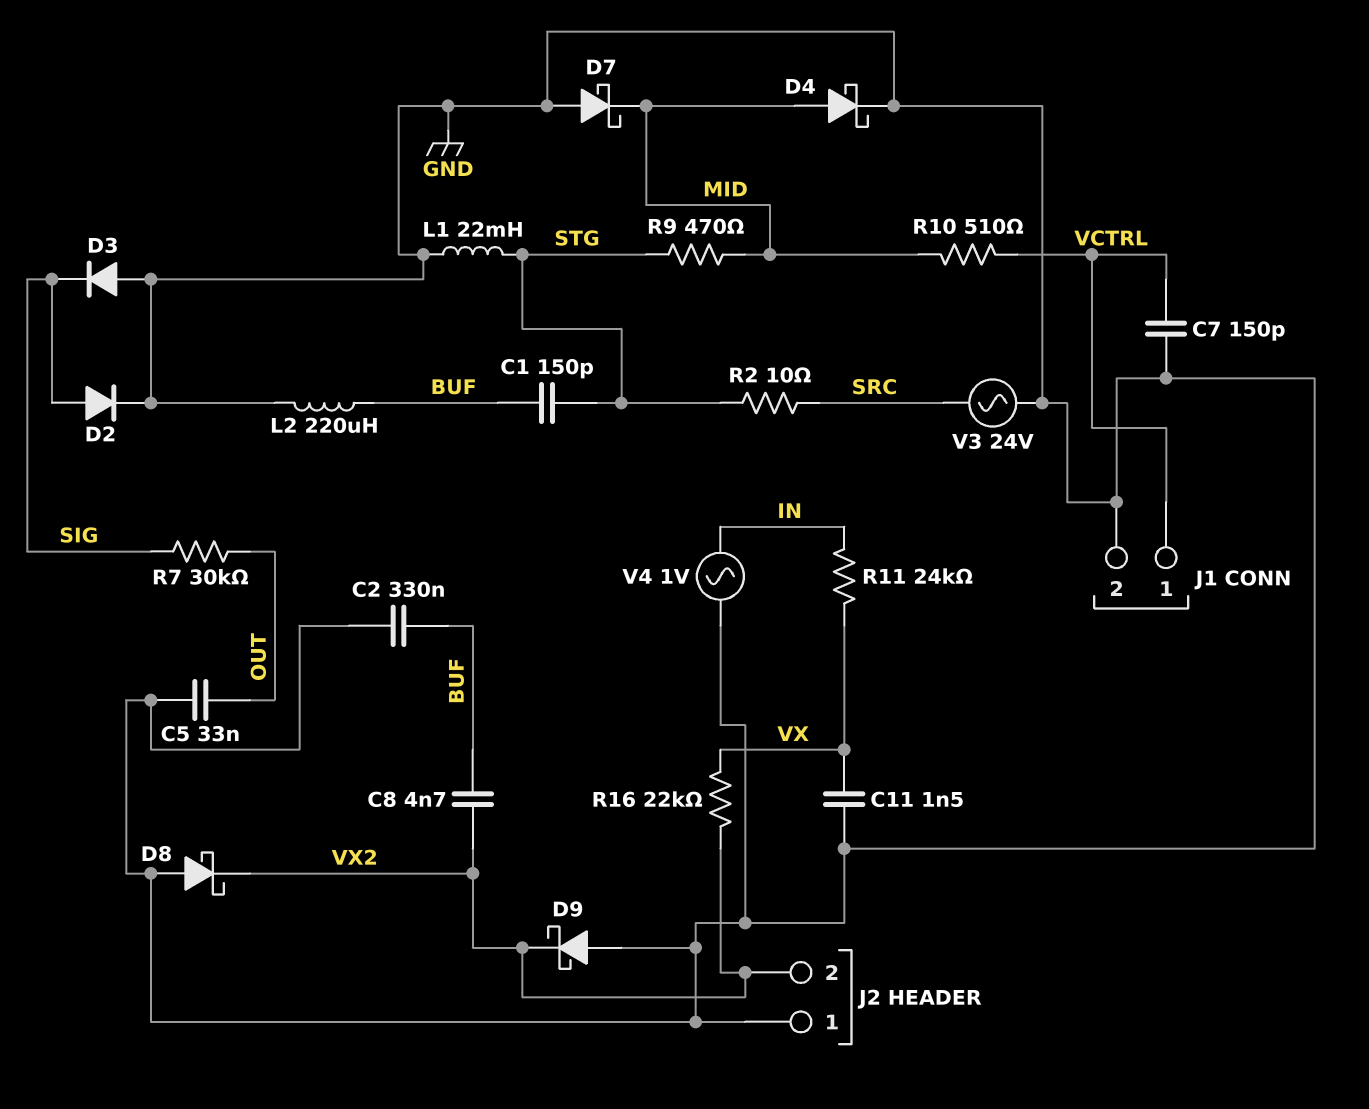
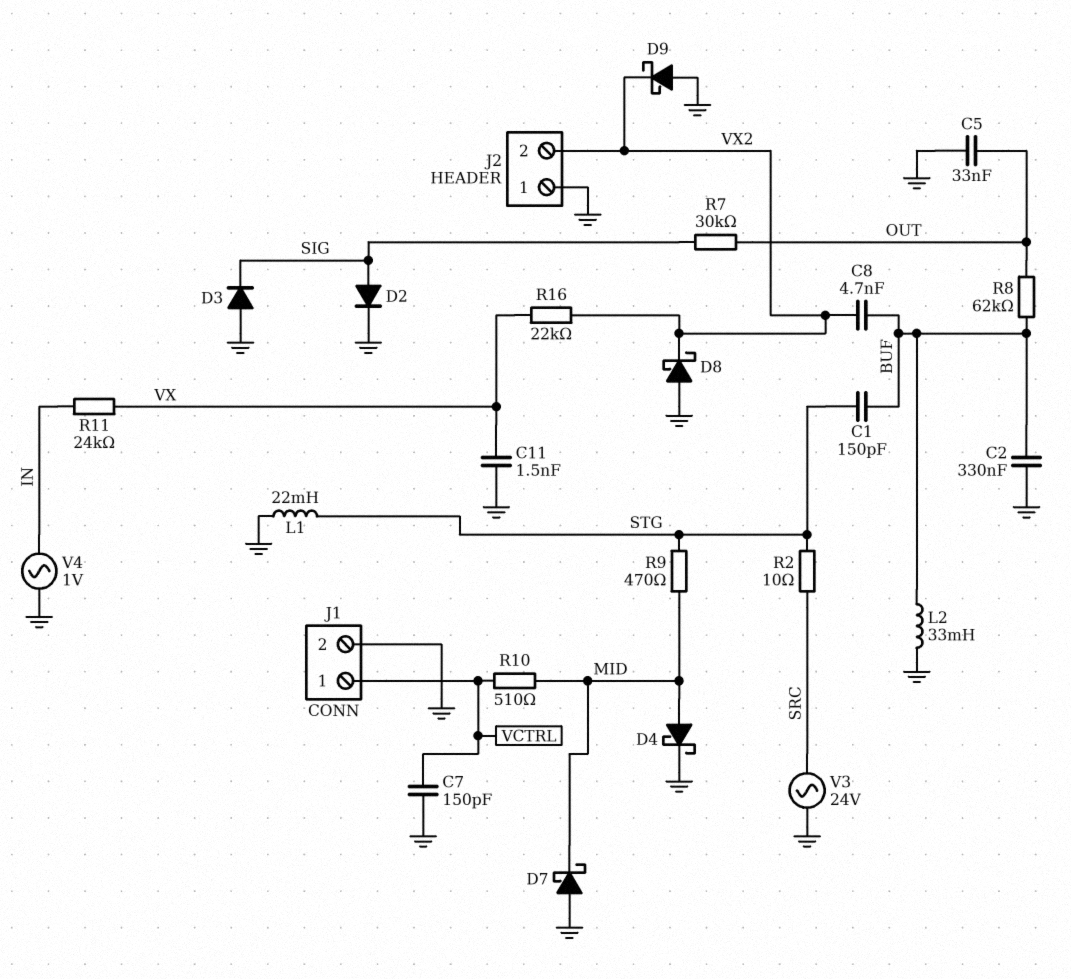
L2: 220uH (BUF, GND) -> 33mH (BUF, GND)
R8: none -> 62k (BUF, OUT)

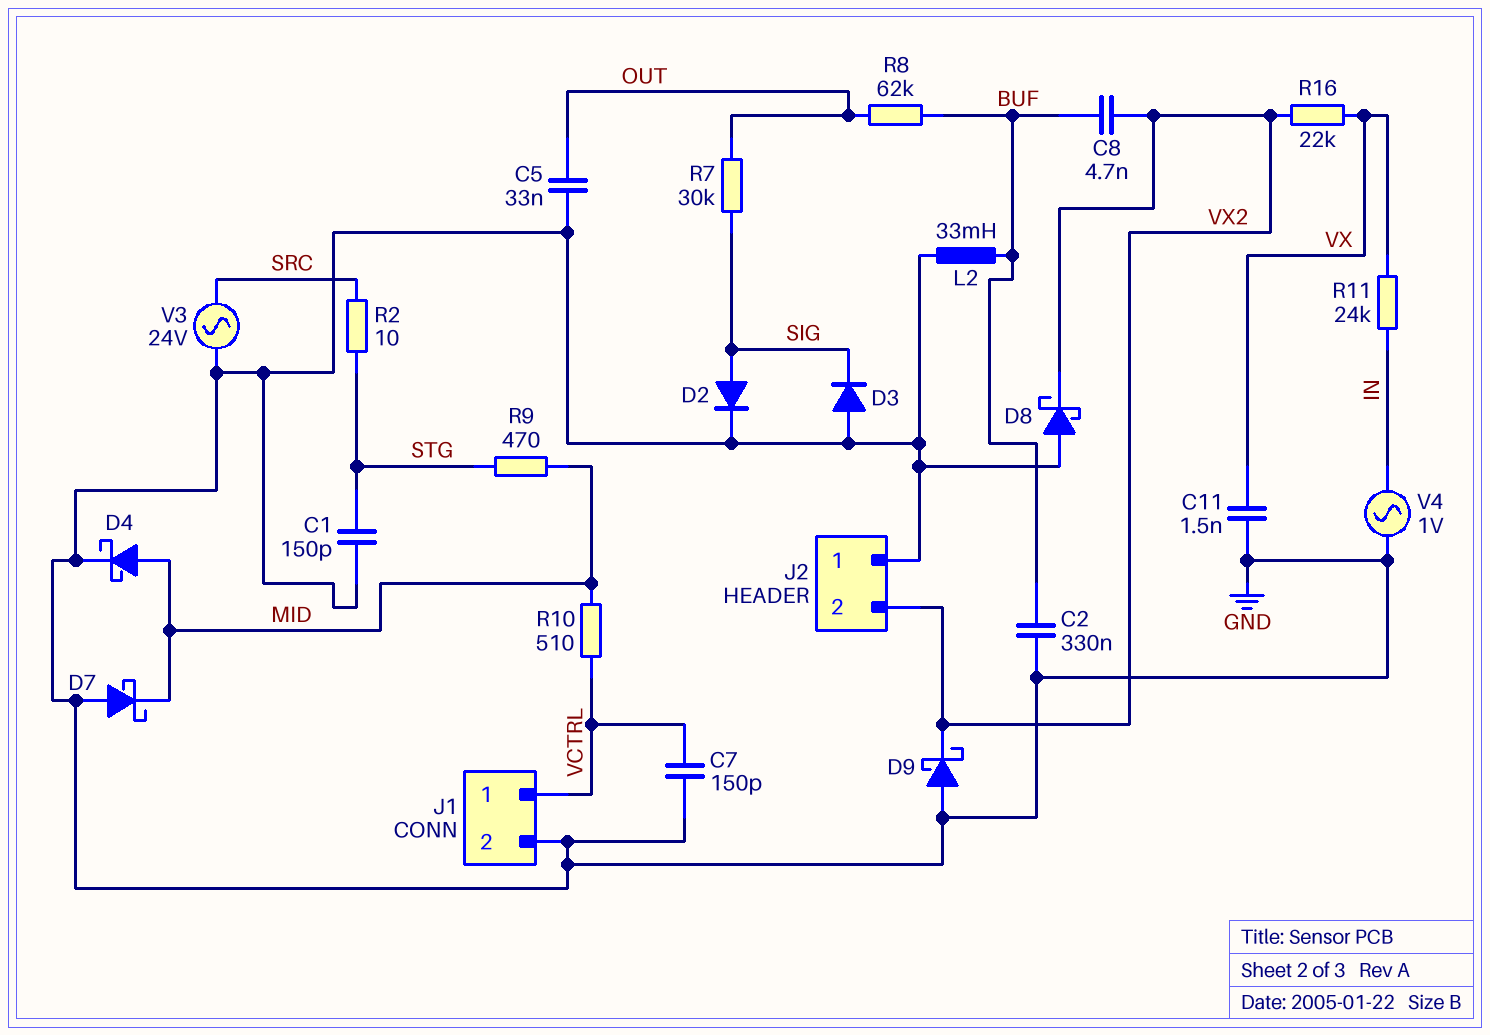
C1: 150pF (BUF, STG) -> 150pF (GND, STG)
L1: 22mH (GND, STG) -> none

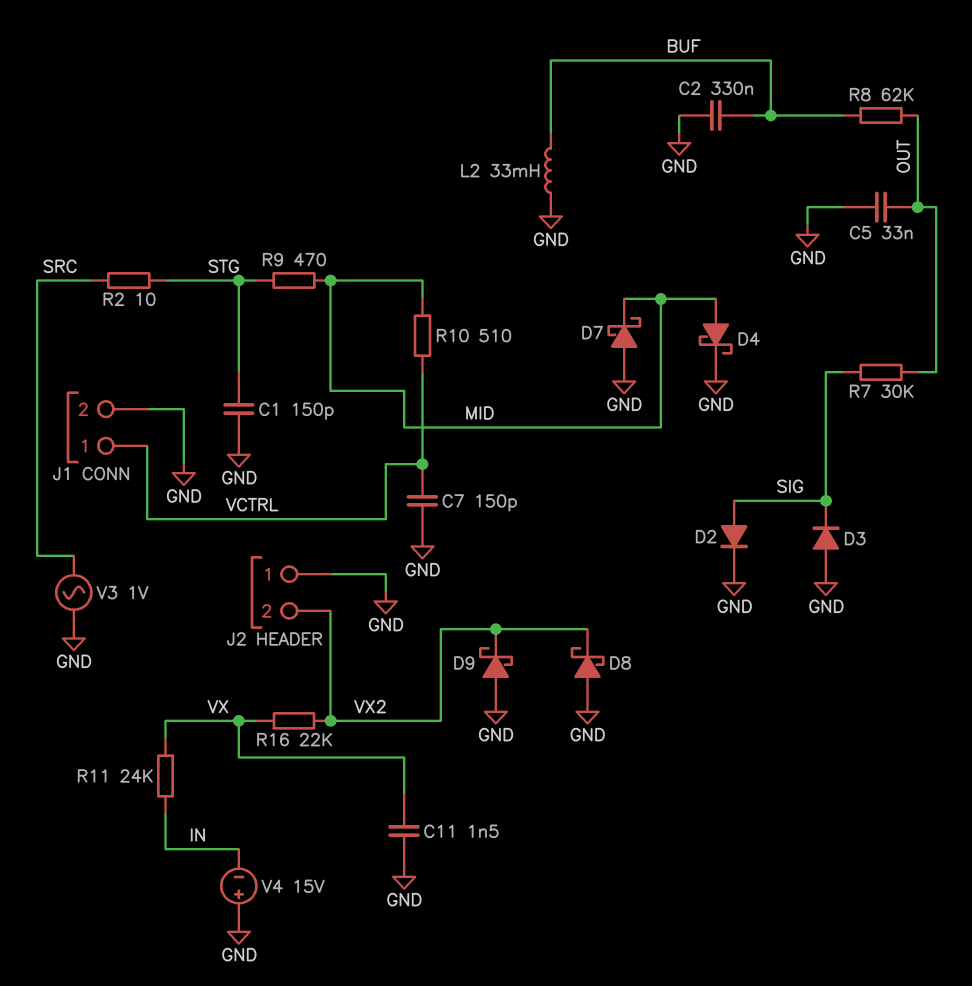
C8: 4.7nF (BUF, VX2) -> none
V3: AC 24V (GND, SRC) -> AC 1V (GND, SRC)
V4: AC 1V (GND, IN) -> 15V (plus GND, minus IN)

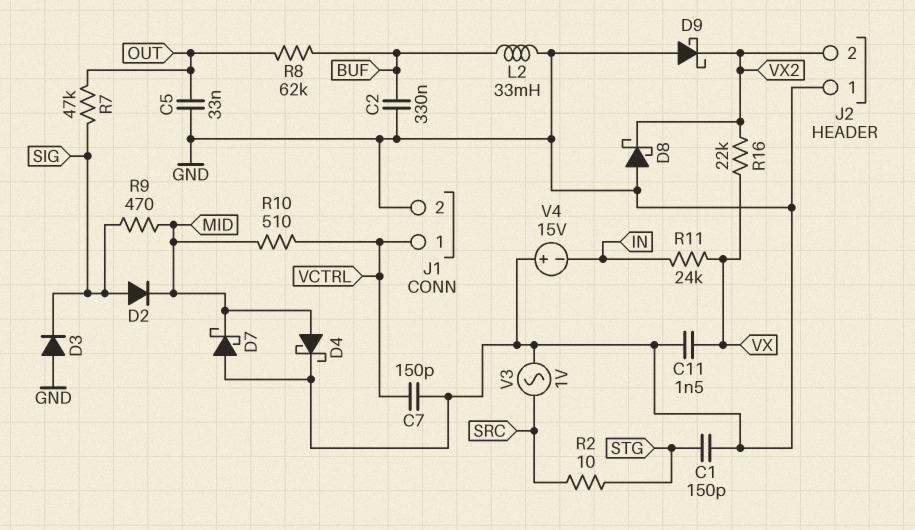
D2: diode (A SIG, K GND) -> diode (A SIG, K MID)
R7: 30k (OUT, SIG) -> 47k (OUT, SIG)
R9: 470 (MID, STG) -> 470 (MID, SIG)

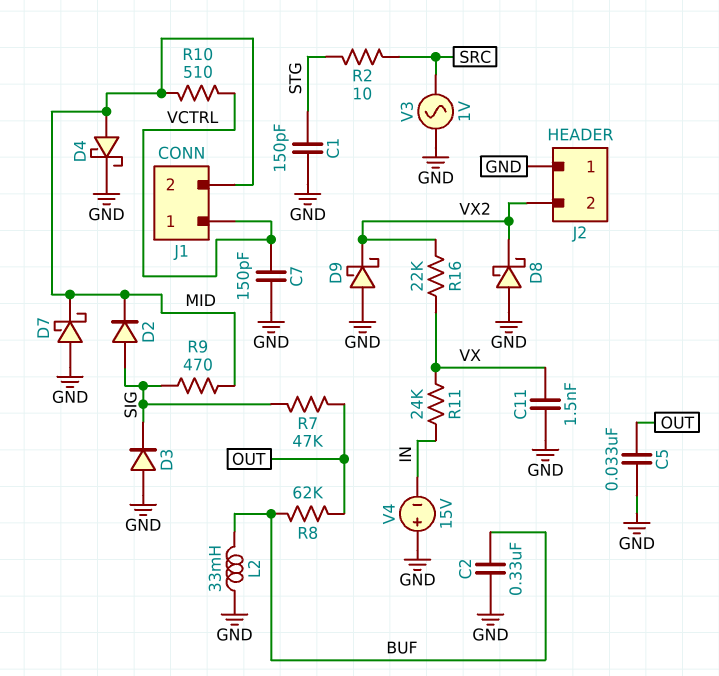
J1 pin 2: GND -> MID

